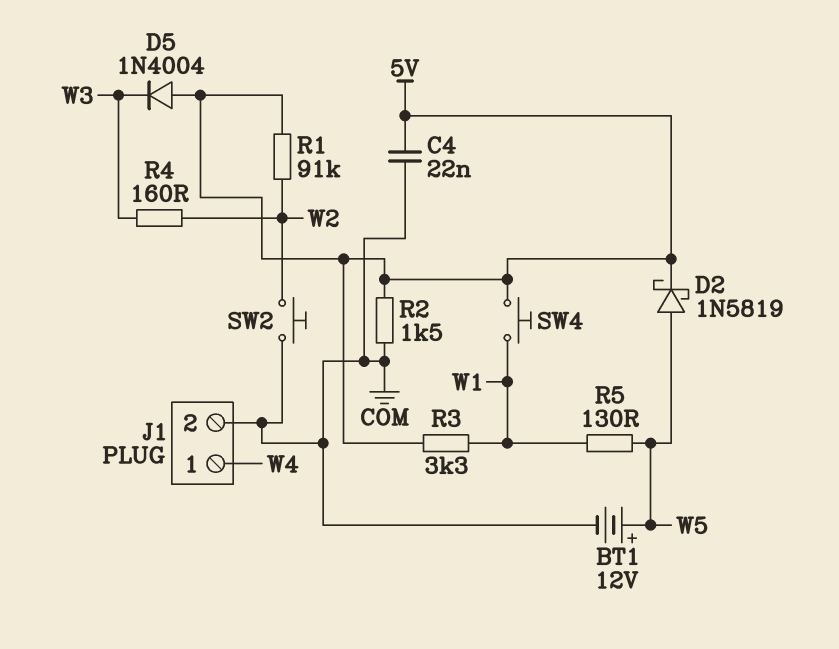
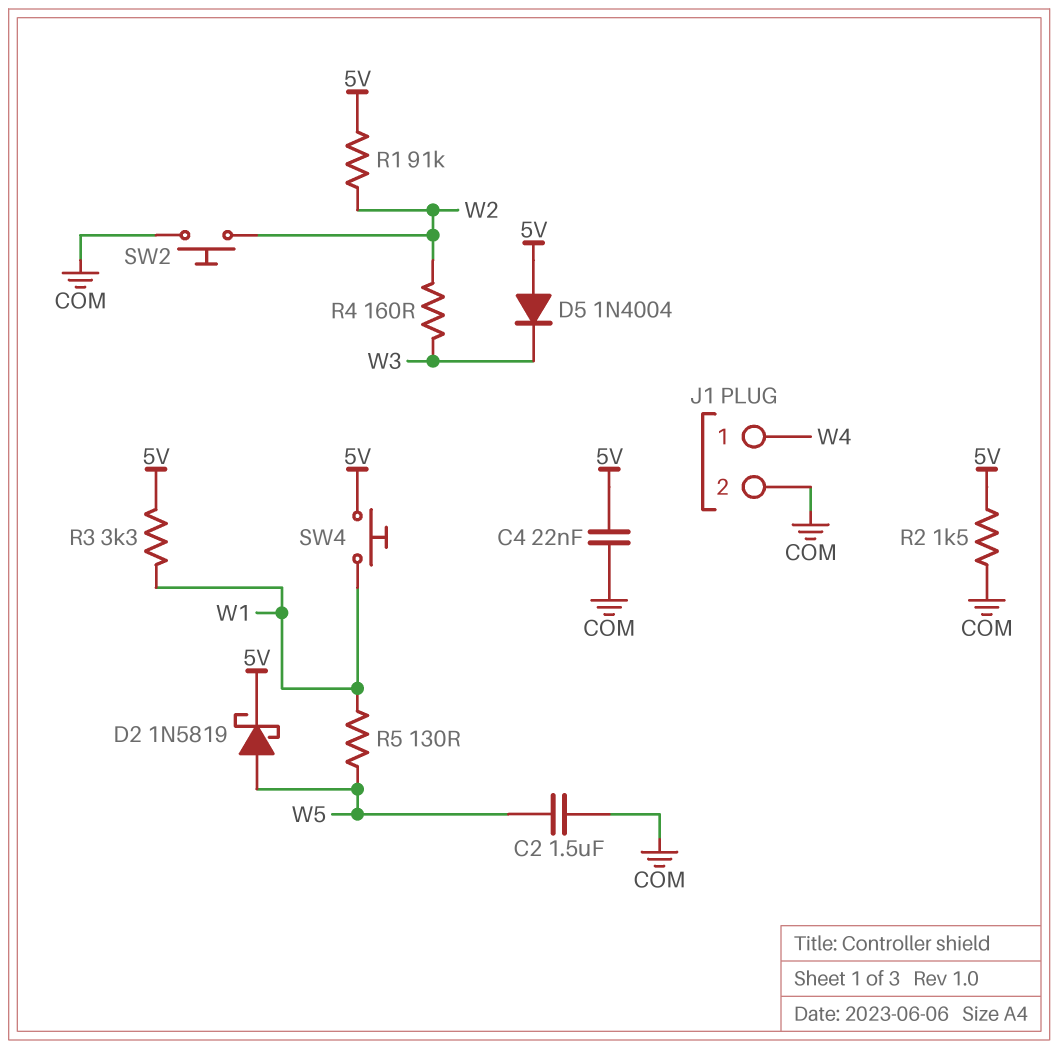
BT1: 12V (plus W5, minus COM) -> none
C2: none -> 1.5uF (COM, W5)

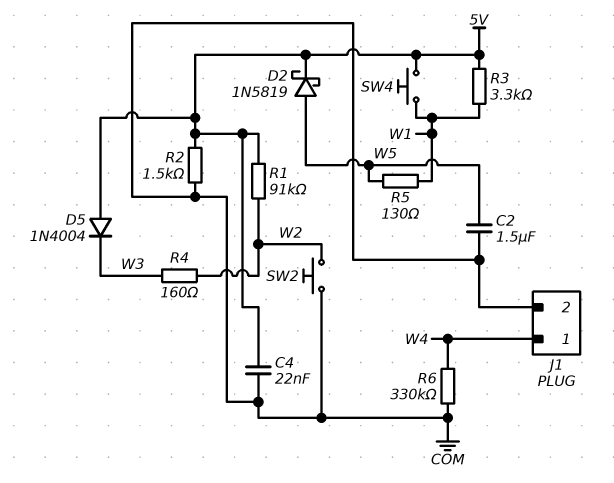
R6: none -> 330k (COM, W4)

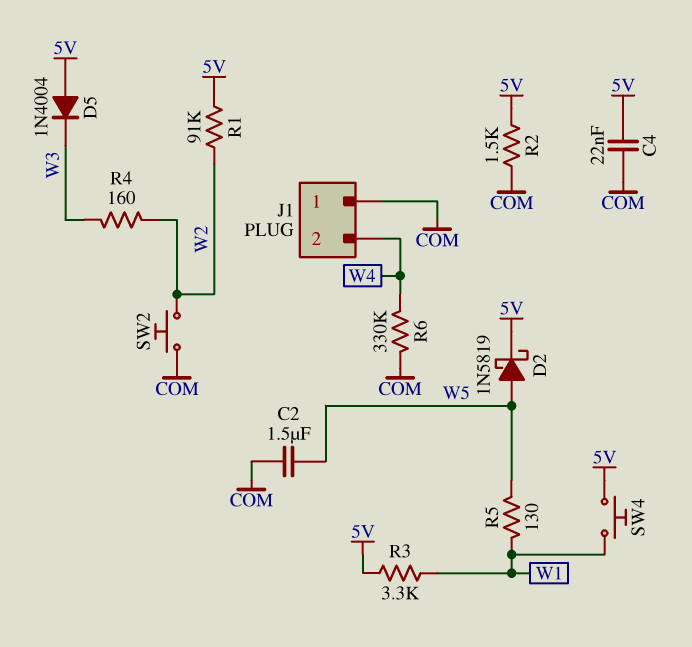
J1 pin 1: W4 -> COM
J1 pin 2: COM -> W4

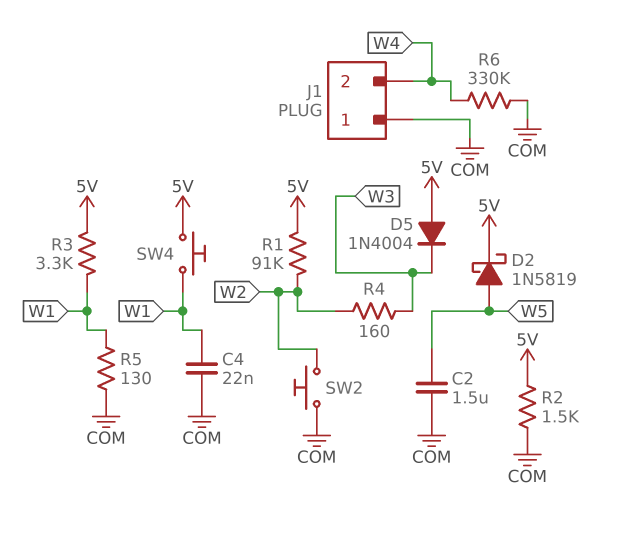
C4: 22nF (5V, COM) -> 22nF (COM, W1)
R5: 130 (W1, W5) -> 130 (COM, W1)

